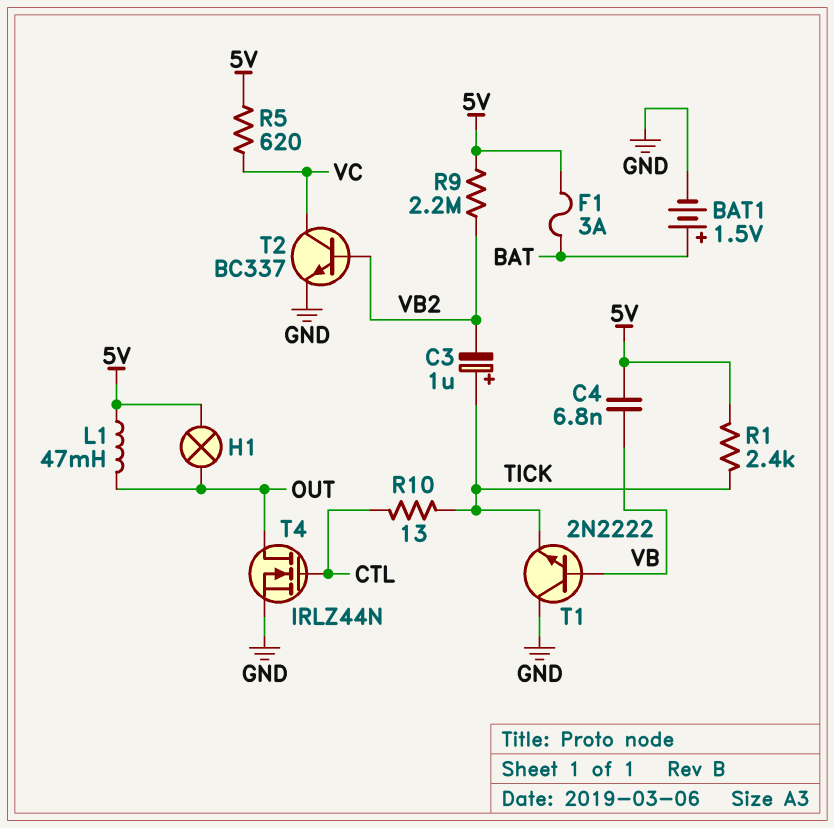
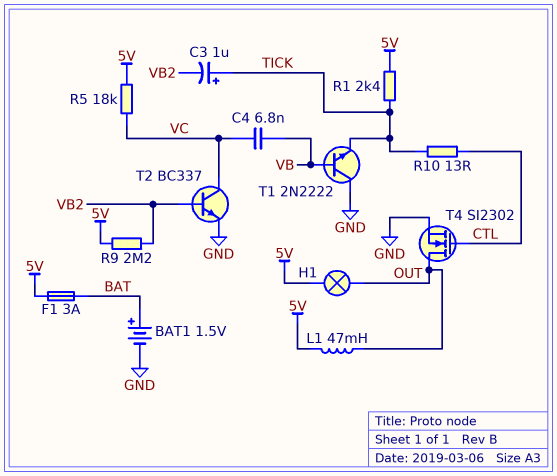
C4: 6.8nF (5V, VB) -> 6.8nF (VB, VC)
R5: 620 (5V, VC) -> 18k (5V, VC)
T4: NMOS IRLZ44N (G CTL, D OUT, S GND) -> NMOS SI2302 (G CTL, D OUT, S GND)

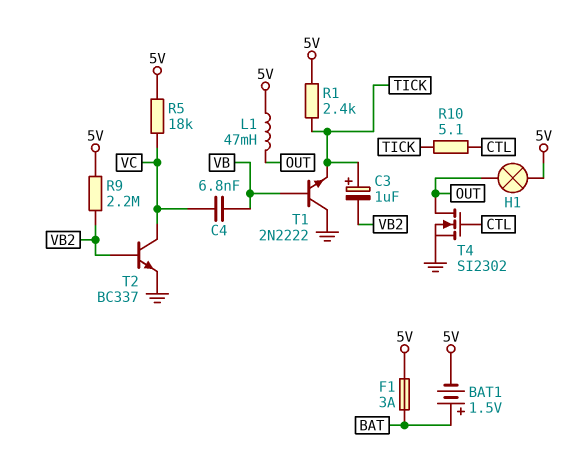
BAT1: 1.5V (plus BAT, minus GND) -> 1.5V (plus BAT, minus 5V)
R10: 13 (CTL, TICK) -> 5.1 (CTL, TICK)

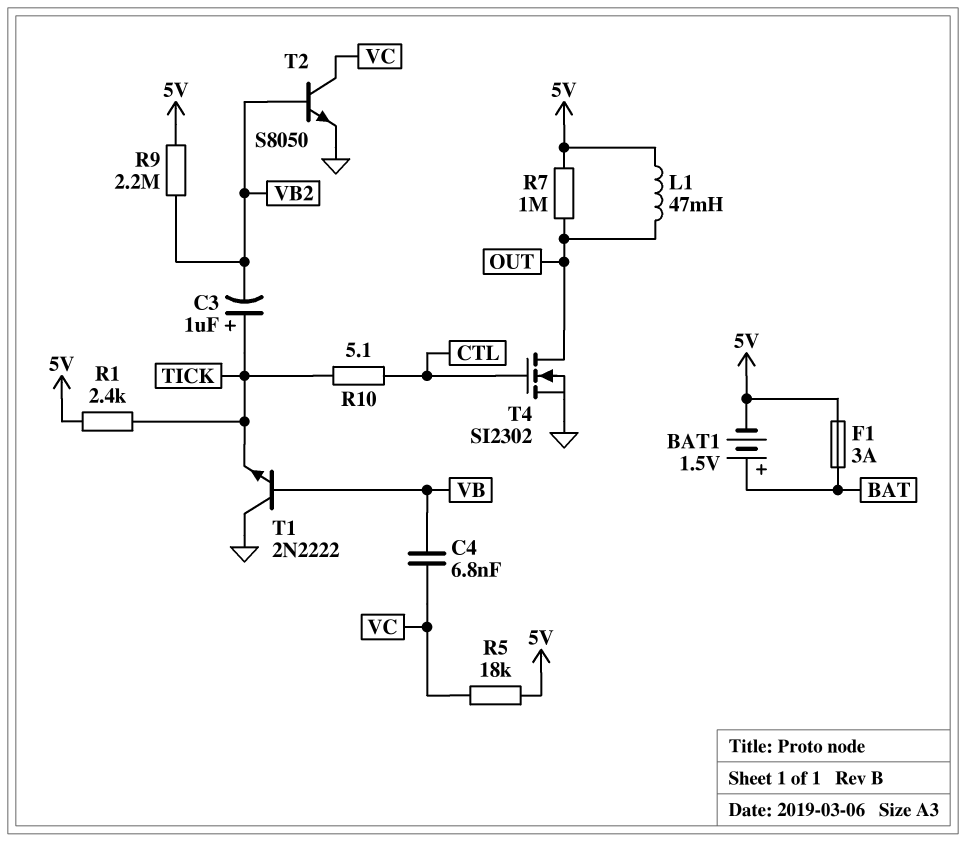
H1: lamp (5V, OUT) -> none
R7: none -> 1M (5V, OUT)
T2: NPN BC337 (B VB2, C VC, E GND) -> NPN S8050 (B VB2, C VC, E GND)

